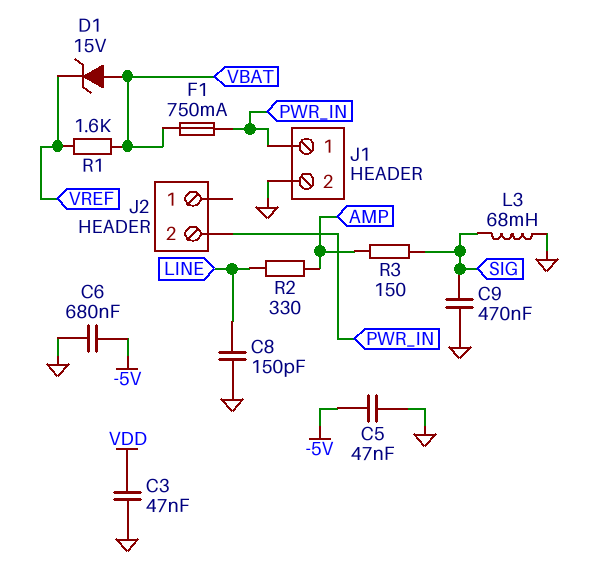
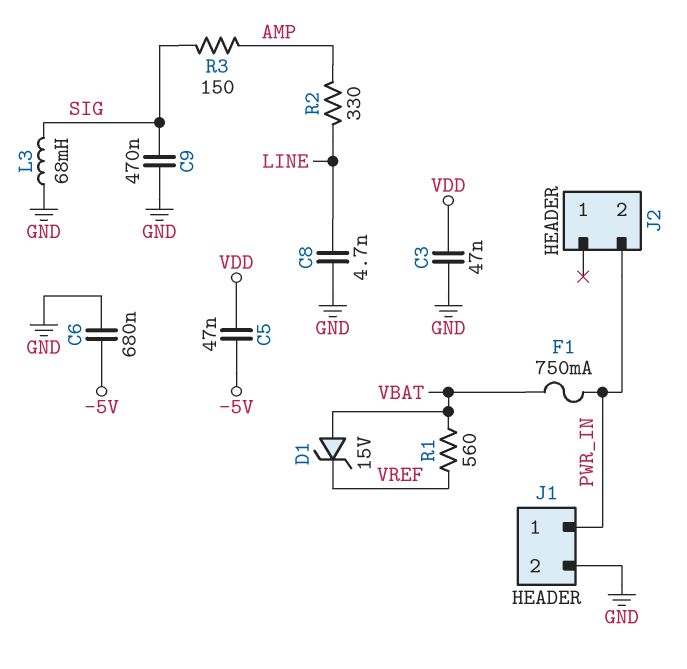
C5: 47nF (-5V, GND) -> 47nF (-5V, VDD)
C8: 150pF (GND, LINE) -> 4.7nF (GND, LINE)
R1: 1.6k (VBAT, VREF) -> 560 (VBAT, VREF)

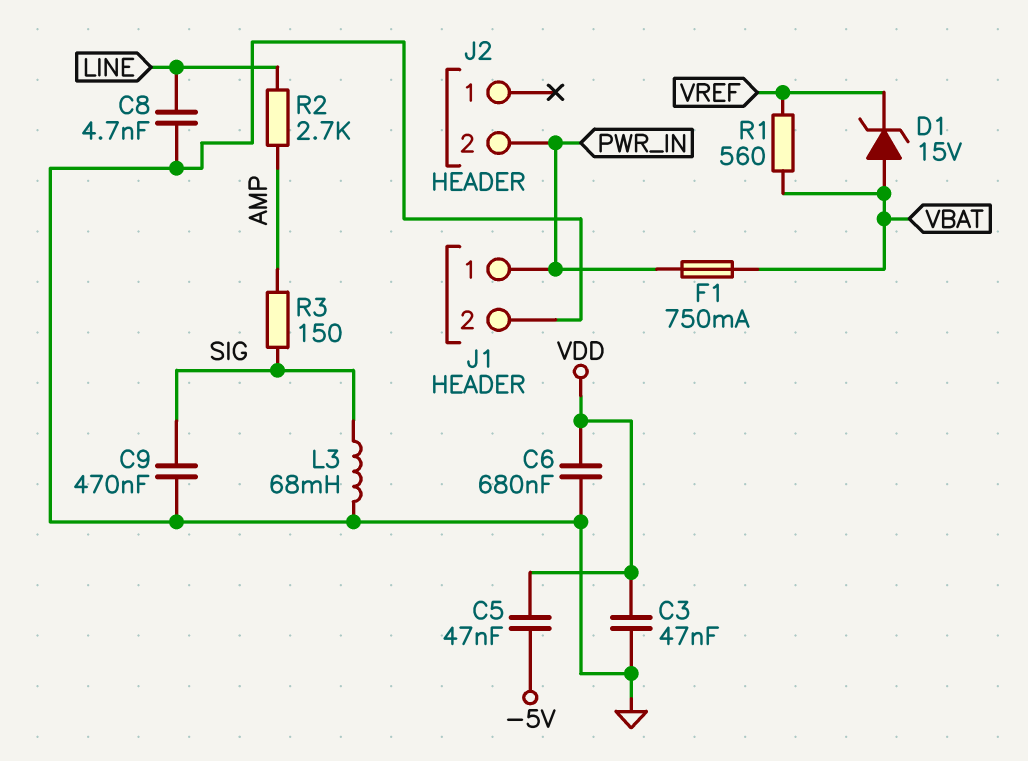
C6: 680nF (-5V, GND) -> 680nF (GND, VDD)
R2: 330 (AMP, LINE) -> 2.7k (AMP, LINE)

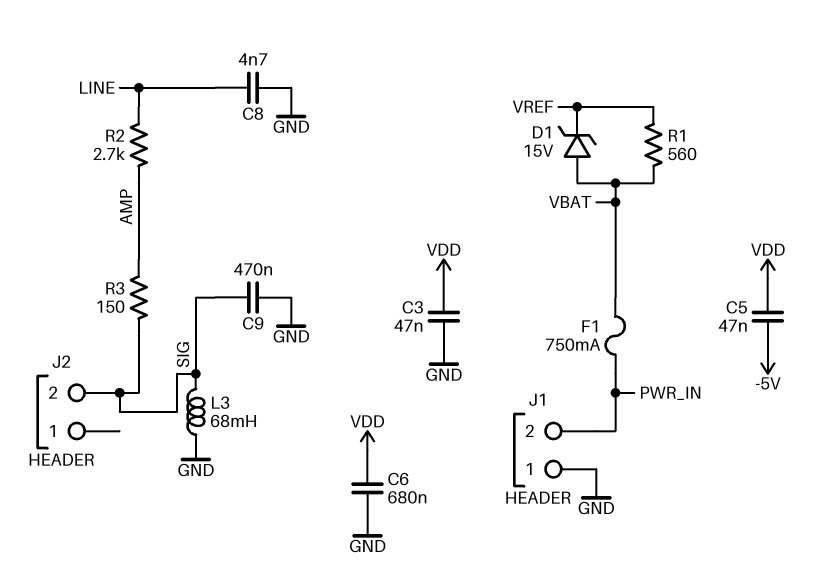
J1 pin 1: PWR_IN -> GND
J1 pin 2: GND -> PWR_IN
J2 pin 2: PWR_IN -> SIG

